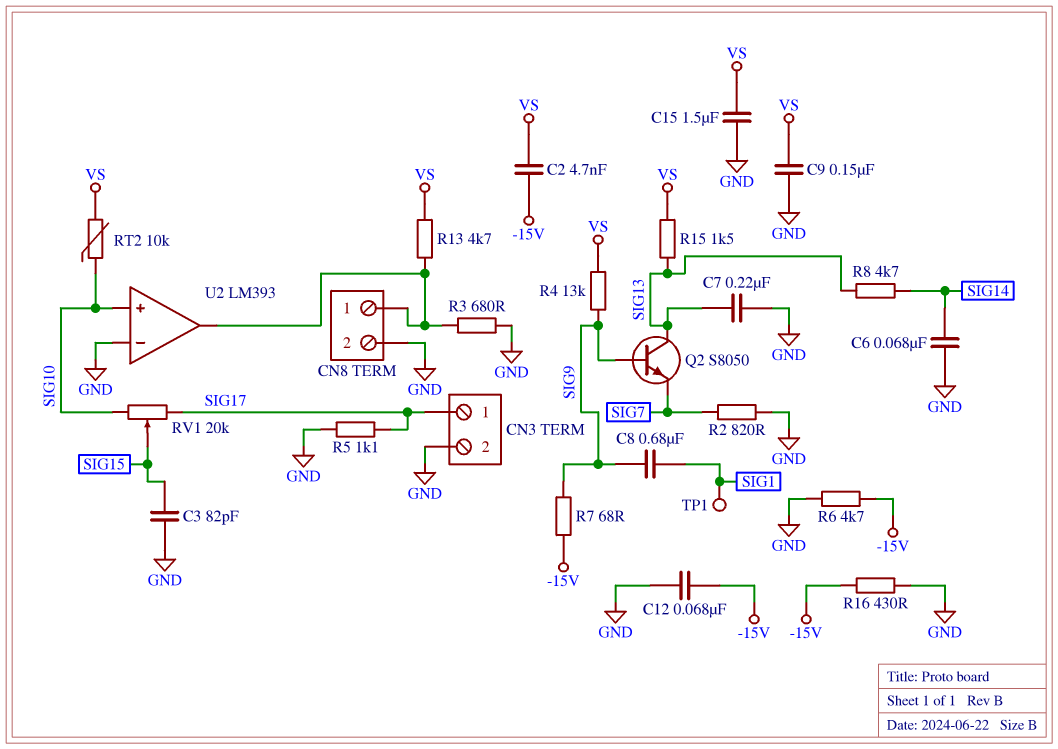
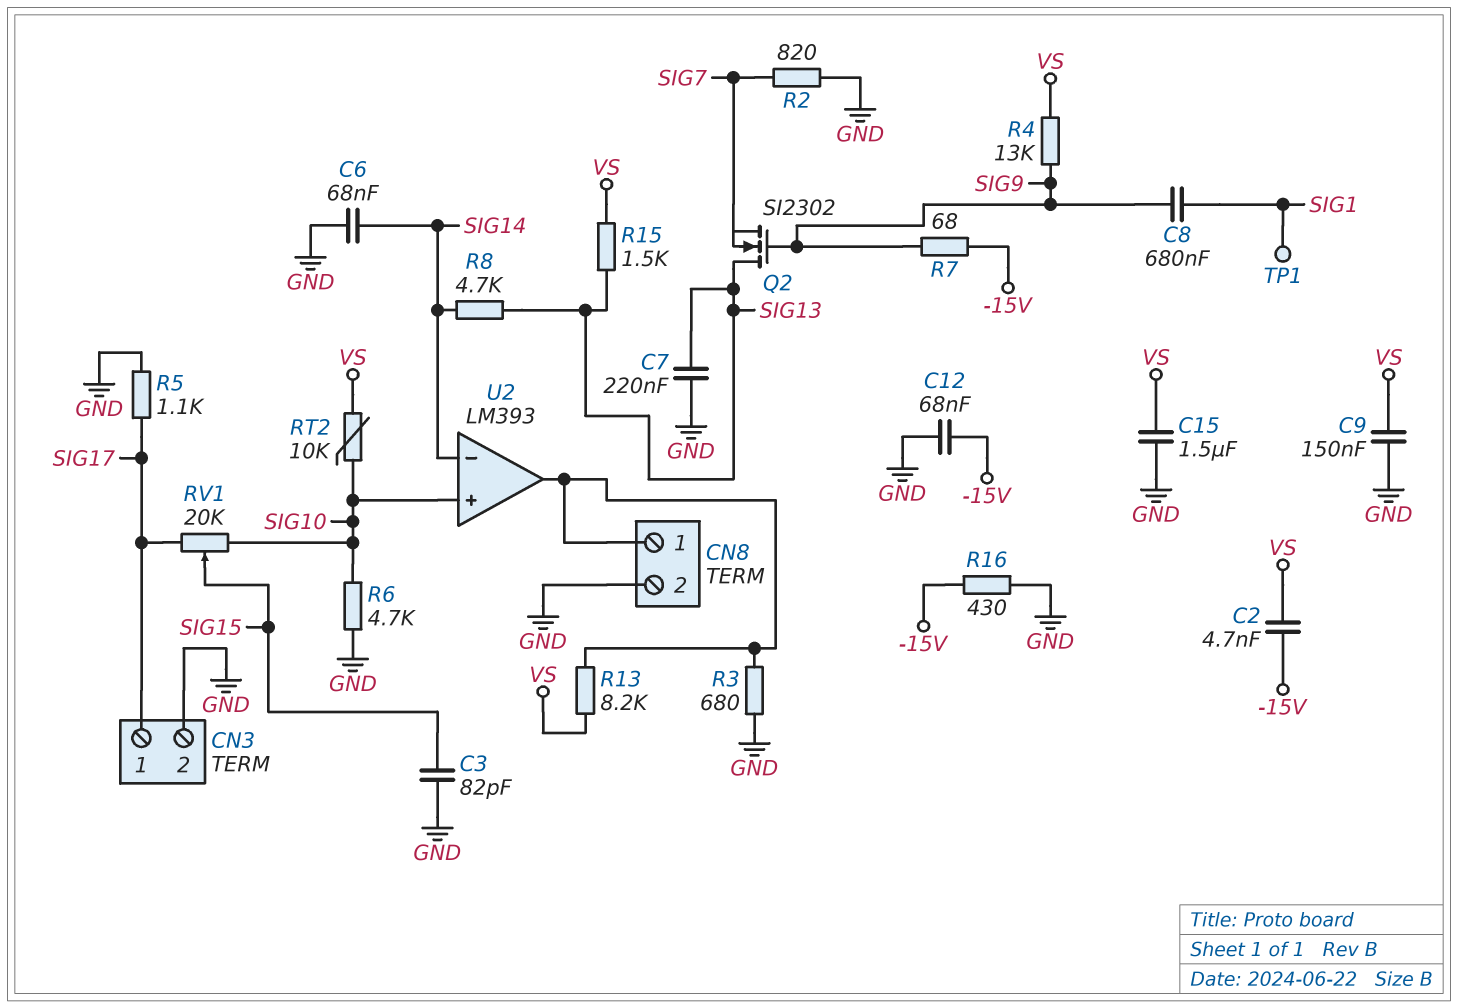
Q2: NPN S8050 (B SIG9, C SIG13, E SIG7) -> NMOS SI2302 (G SIG9, D SIG13, S SIG7)
R6: 4.7k (-15V, GND) -> 4.7k (GND, SIG10)
R13: 4.7k (CN8/1, VS) -> 8.2k (CN8/1, VS)
U2 pin in-: GND -> SIG14

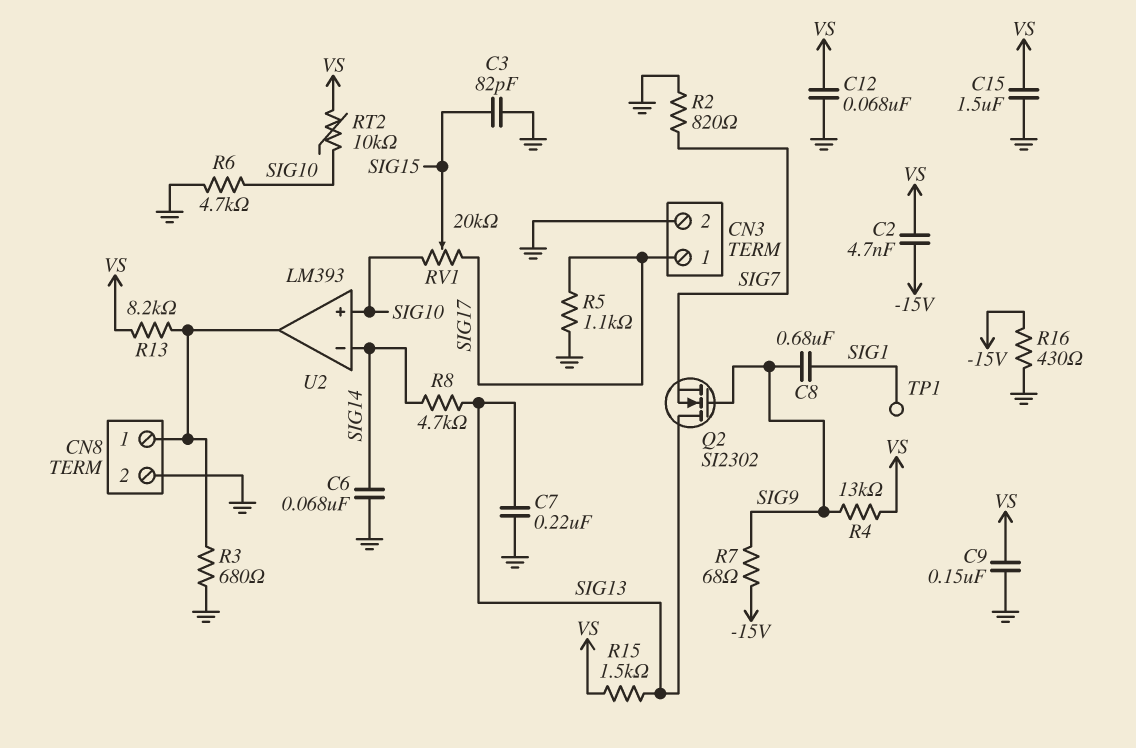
C12: 68nF (-15V, GND) -> 68nF (GND, VS)

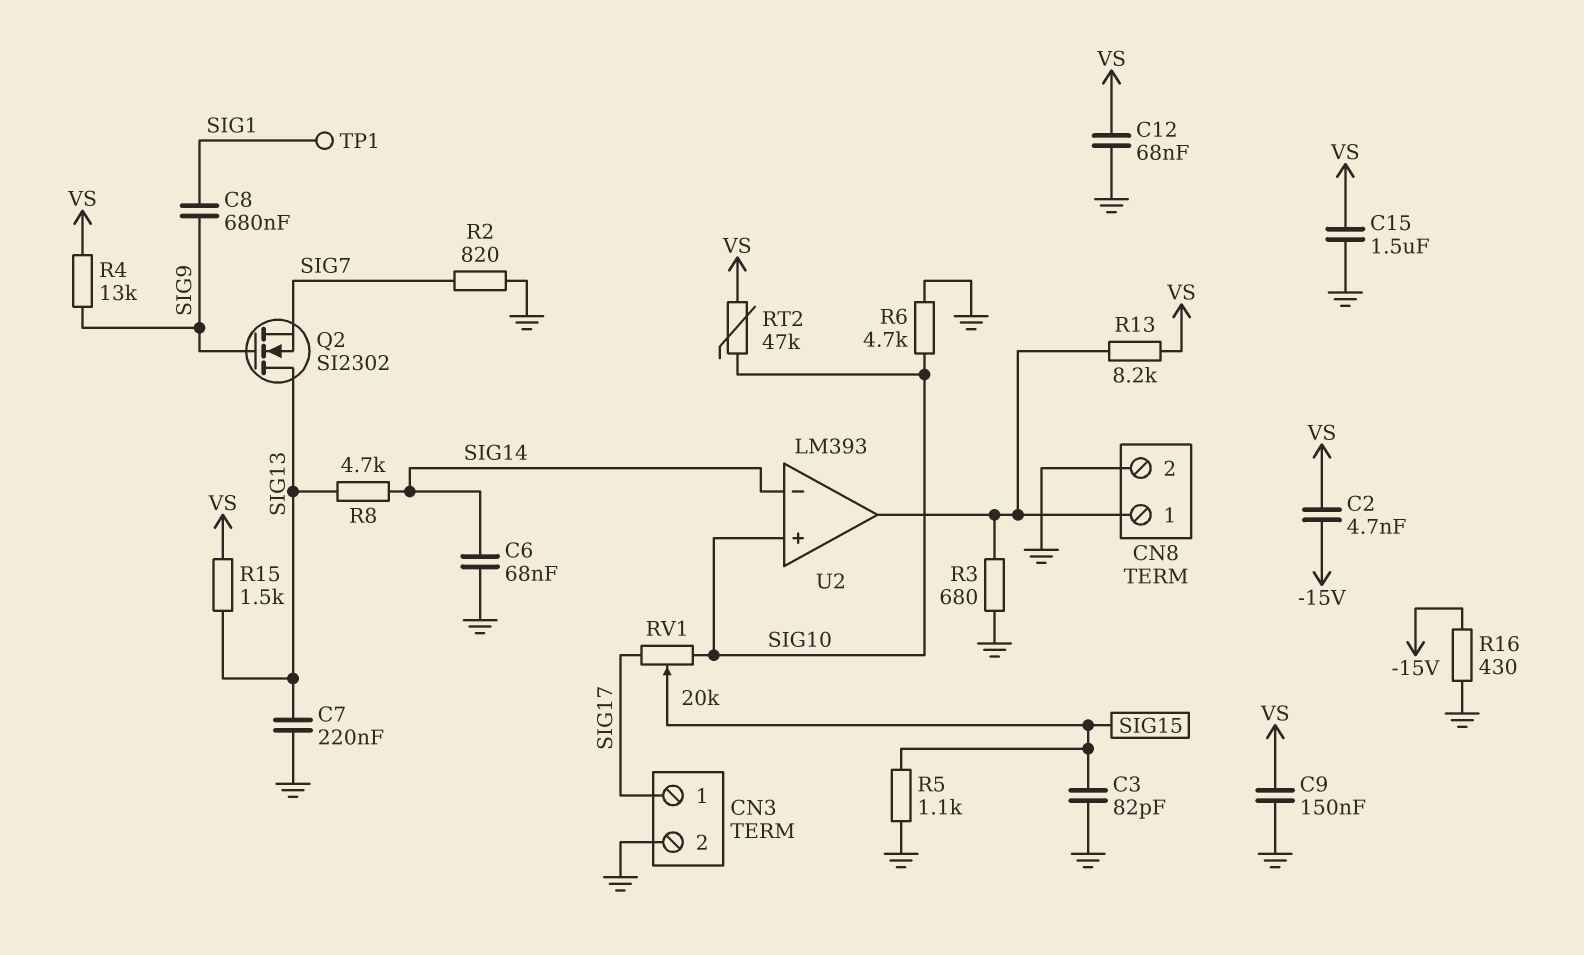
R5: 1.1k (GND, SIG17) -> 1.1k (GND, SIG15)
R7: 68 (-15V, SIG9) -> none
RT2: 10k (SIG10, VS) -> 47k (SIG10, VS)

